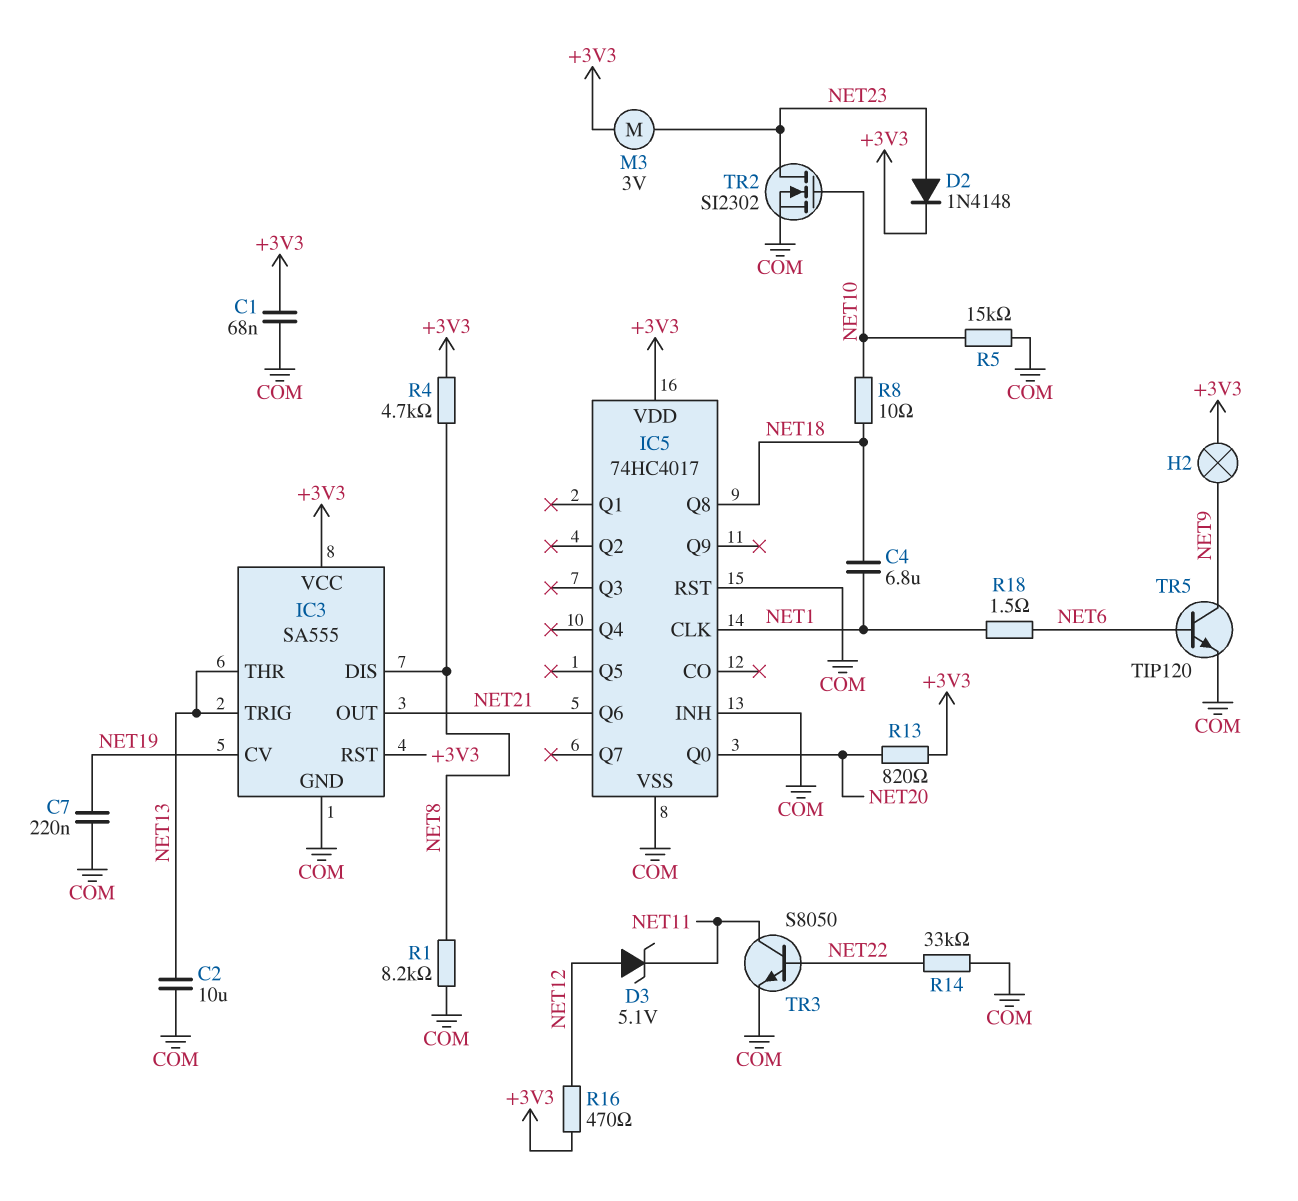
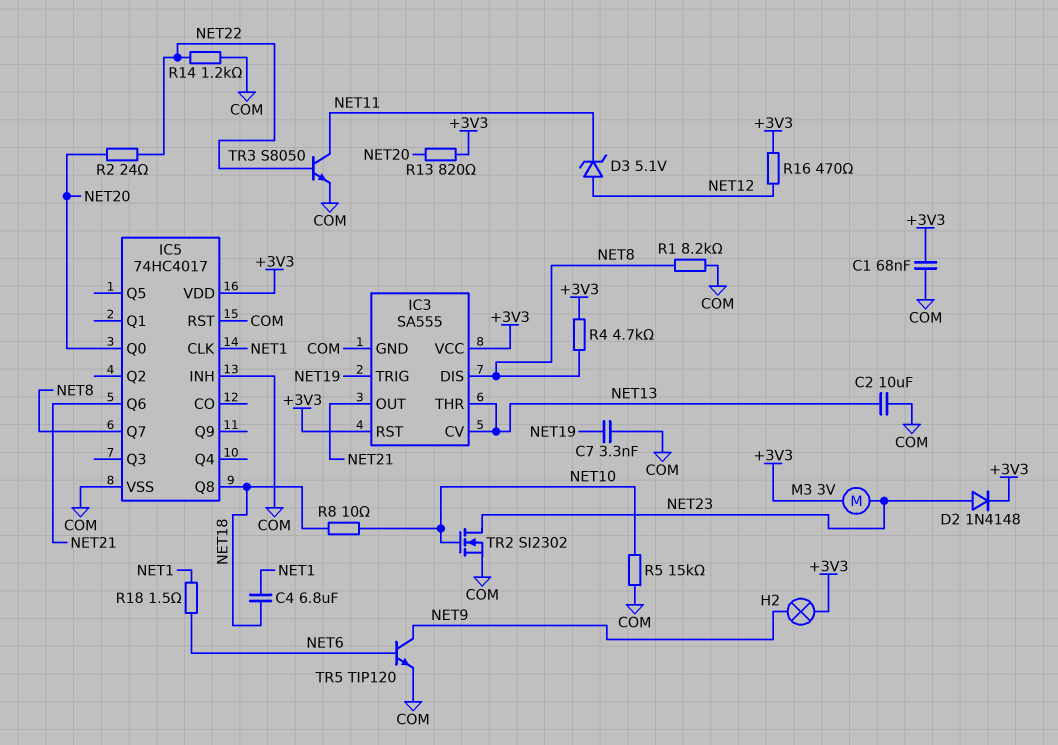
C7: 220nF (COM, NET19) -> 3.3nF (COM, NET19)
IC3 pin CV: NET19 -> NET13
IC3 pin TRIG: NET13 -> NET19
IC5 pin Q7: none -> NET8
R2: none -> 24 (NET20, NET22)
R14: 33k (COM, NET22) -> 1.2k (COM, NET22)

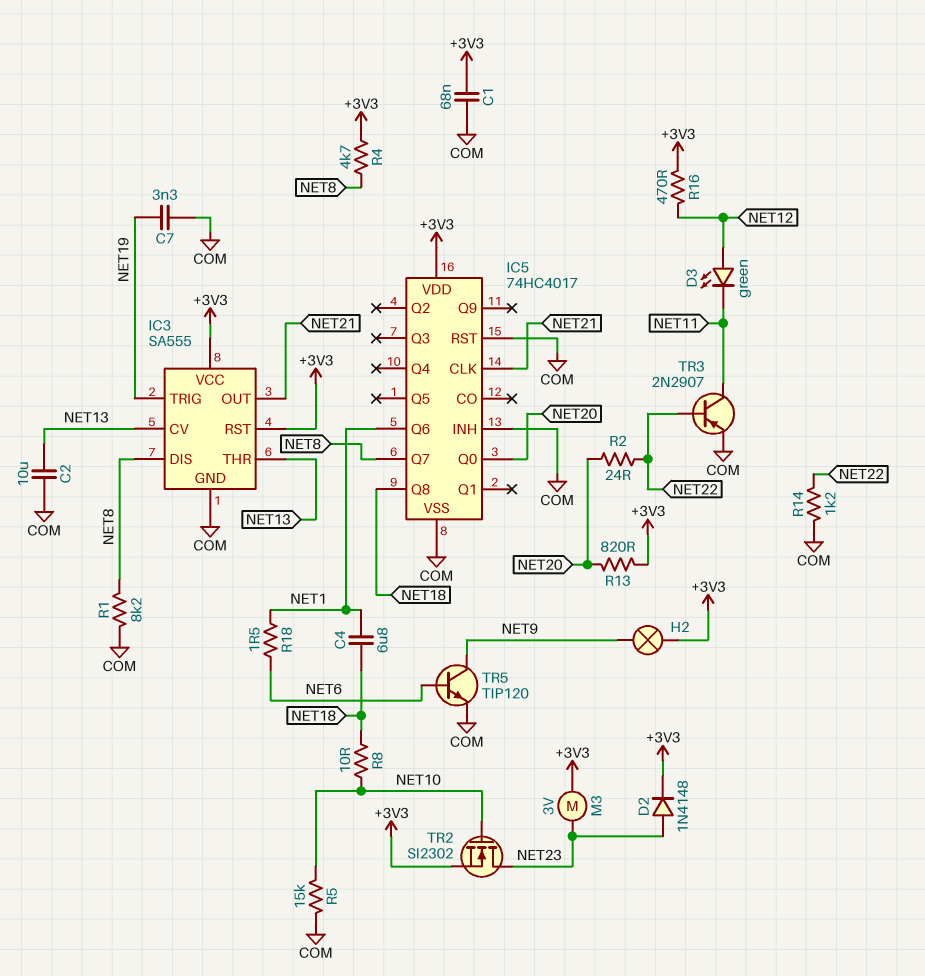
D3: zener 5.1V (A NET12, K NET11) -> LED green (A NET12, K NET11)
IC5 pin CLK: NET1 -> NET21
IC5 pin Q6: NET21 -> NET1
TR2: NMOS SI2302 (G NET10, D NET23, S COM) -> NMOS SI2302 (G NET10, D NET23, S +3V3)
TR3: NPN S8050 (B NET22, C NET11, E COM) -> PNP 2N2907 (B NET22, C NET11, E COM)

